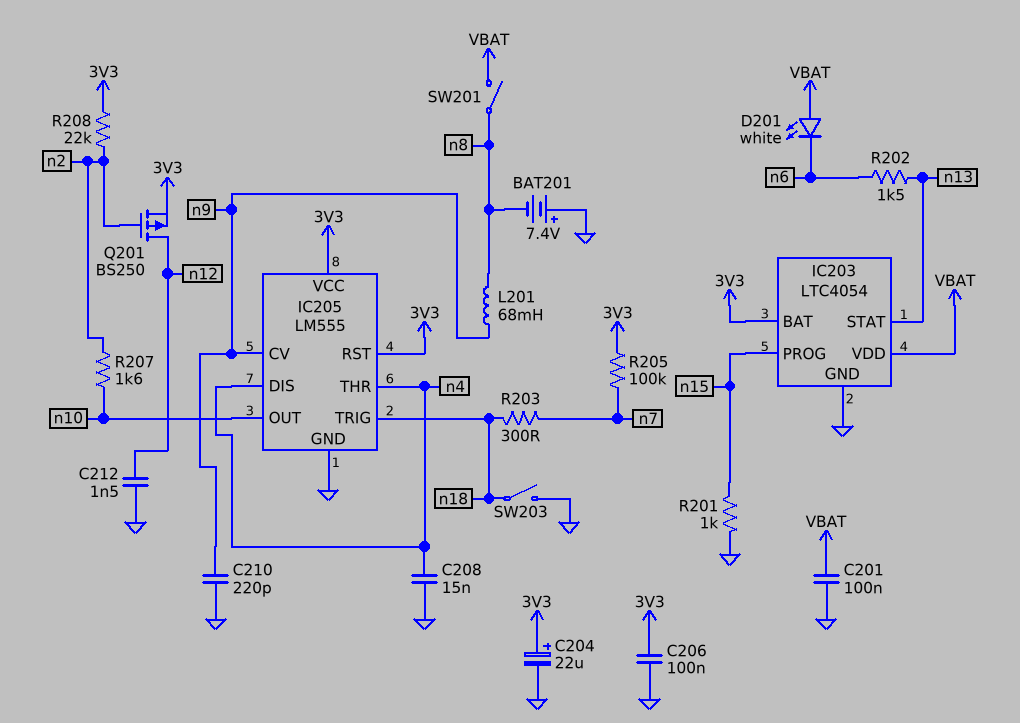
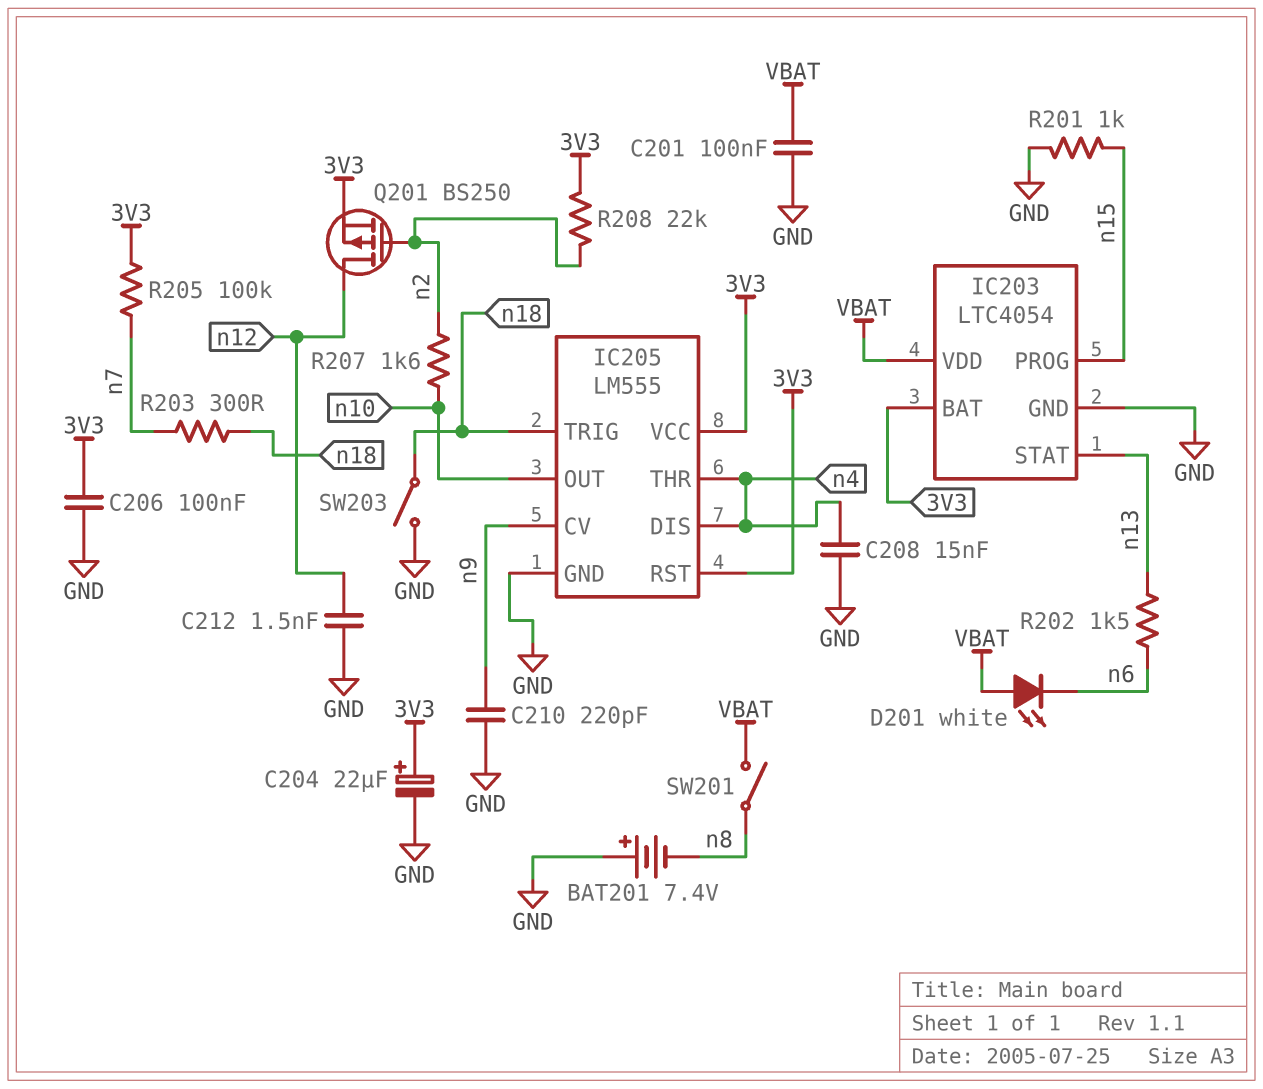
L201: 68mH (n8, n9) -> none

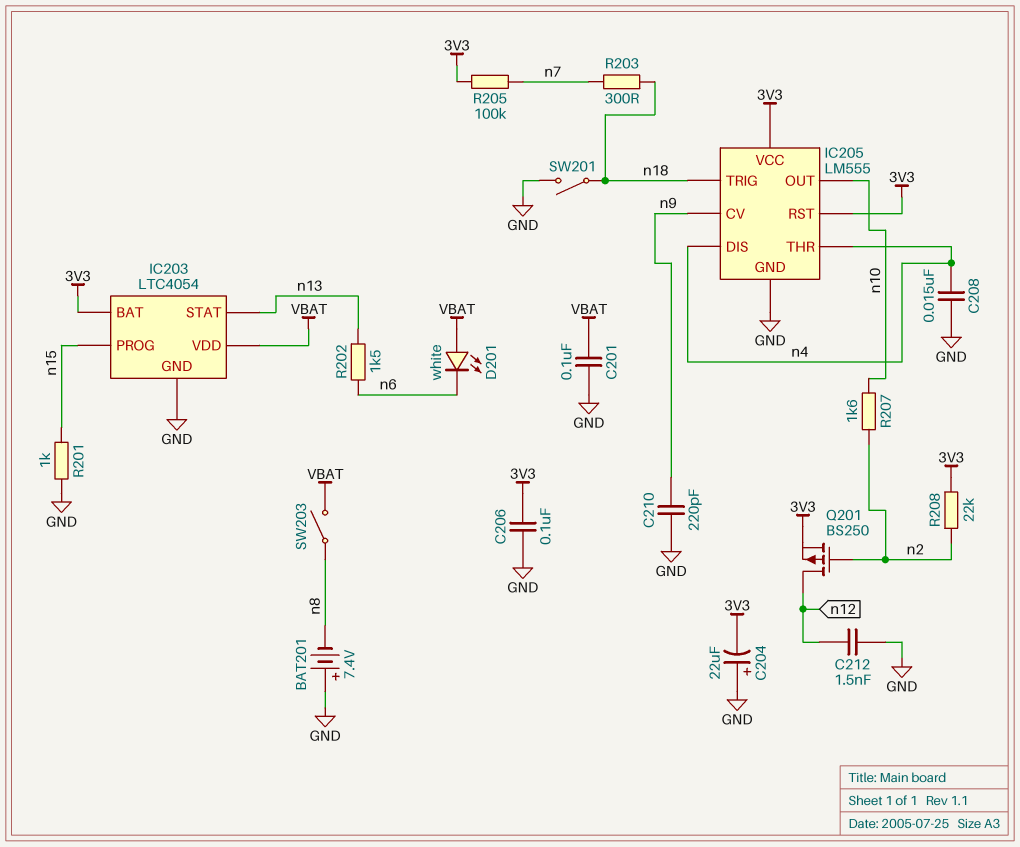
C204: 22uF (plus 3V3, minus GND) -> 22uF (plus GND, minus 3V3)
SW201: switch (VBAT, n8) -> switch (GND, n18)
SW203: switch (GND, n18) -> switch (VBAT, n8)

